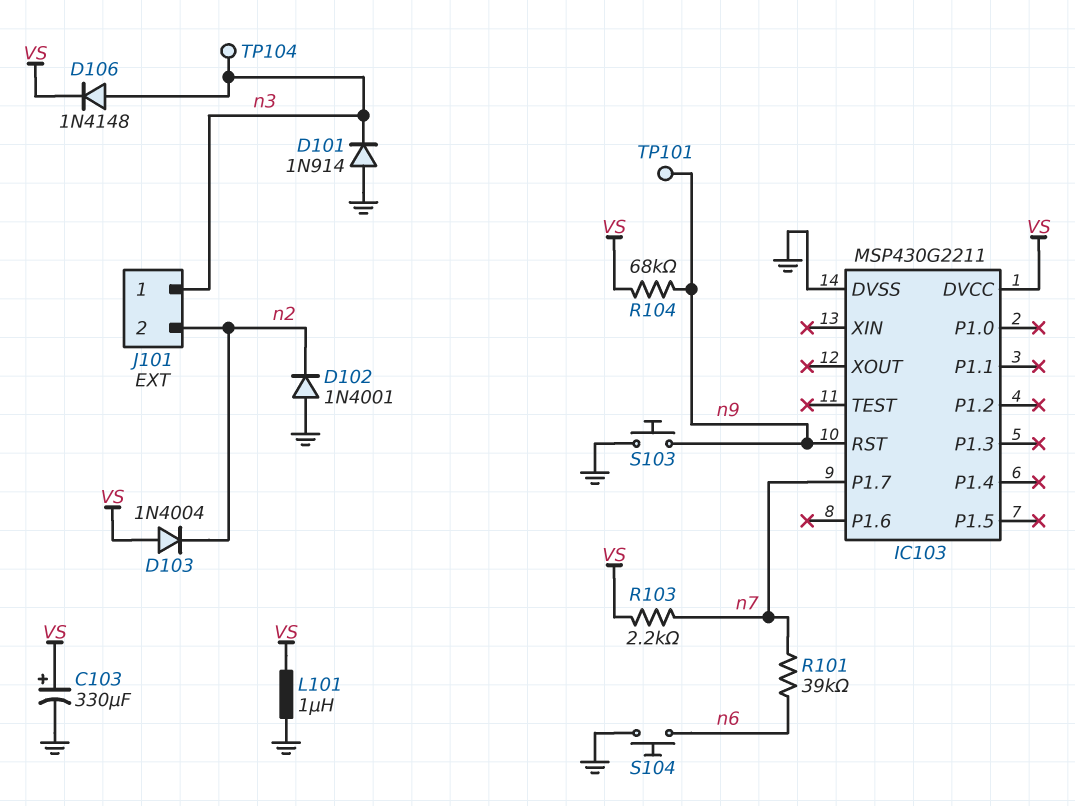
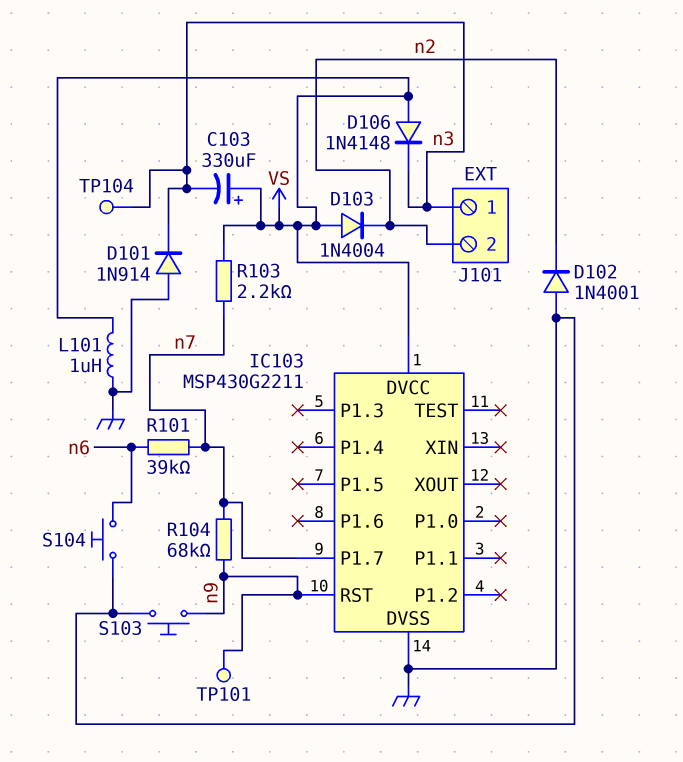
C103: 330uF (plus VS, minus GND) -> 330uF (plus VS, minus n3)
D106: diode 1N4148 (A n3, K VS) -> diode 1N4148 (A VS, K n3)
R104: 68k (VS, n9) -> 68k (n7, n9)

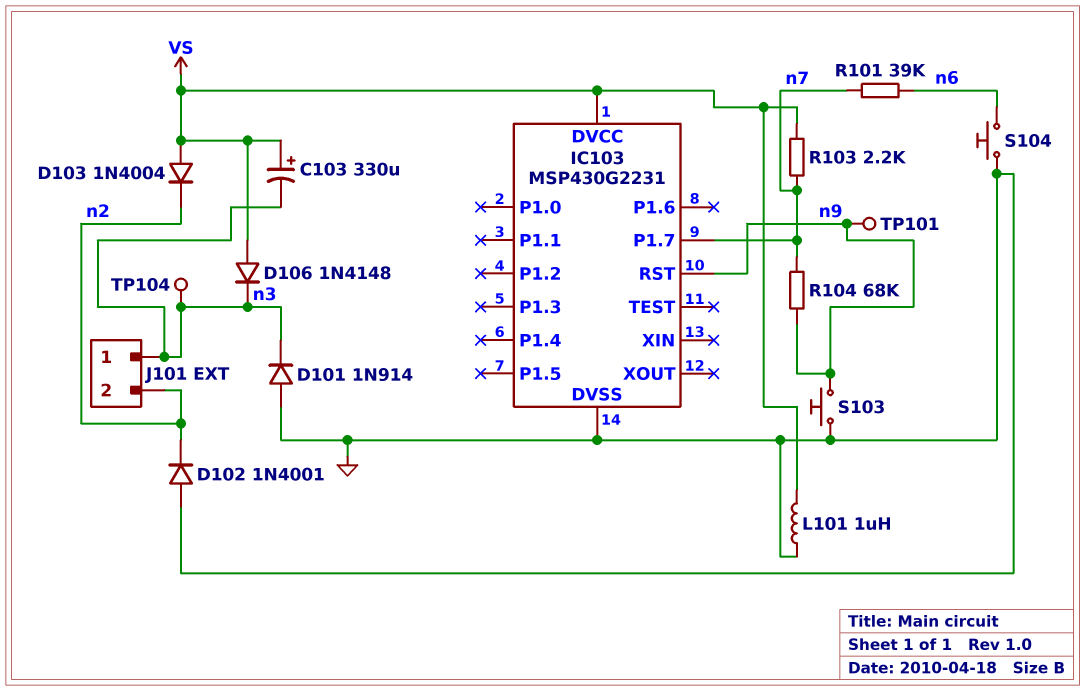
IC103: MSP430G2211 -> MSP430G2231

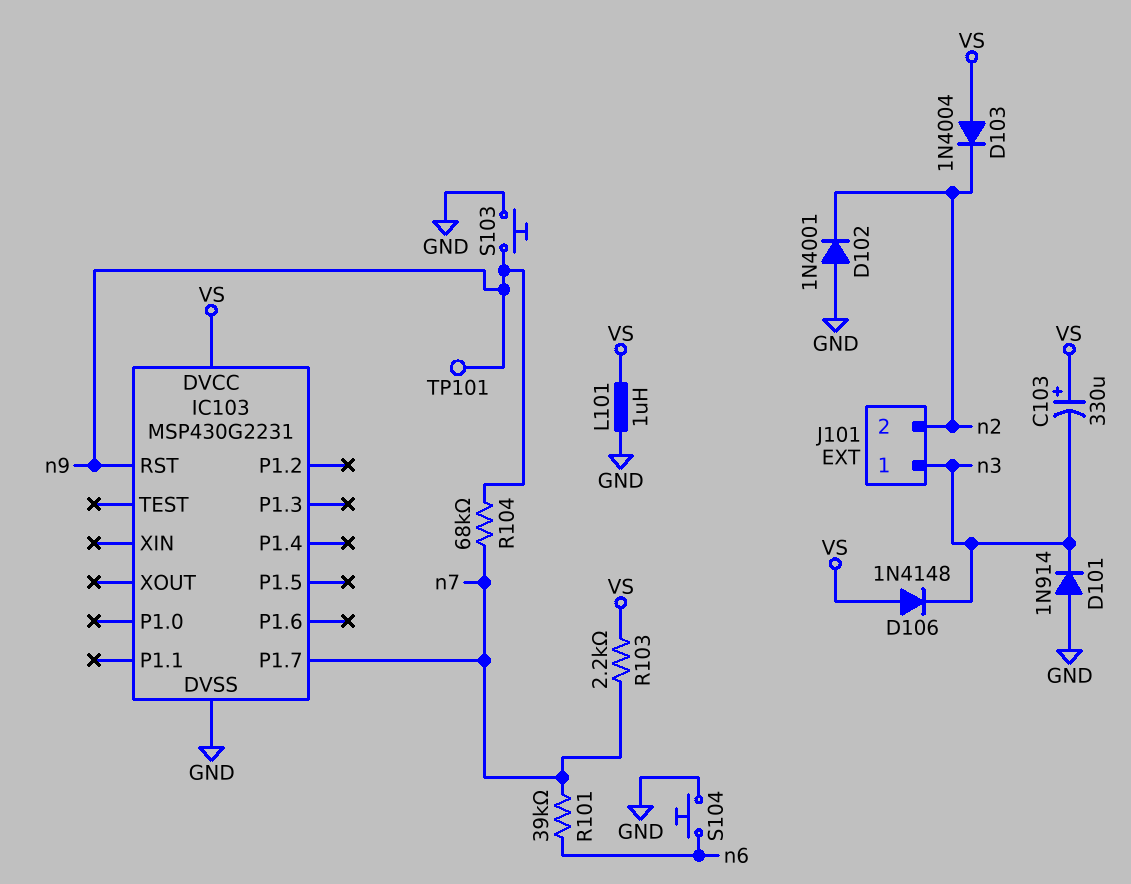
TP104: test point (n3) -> none

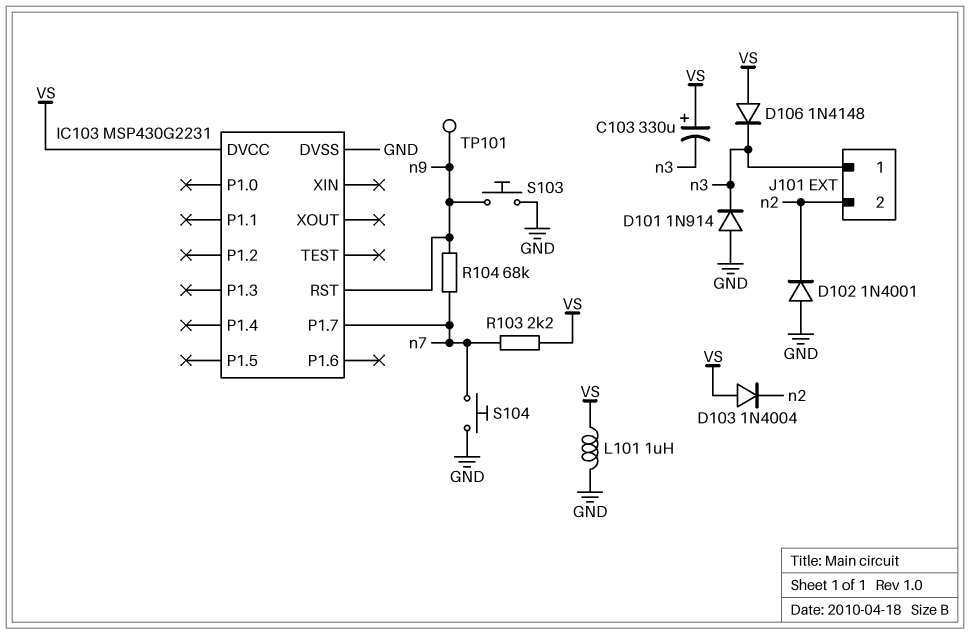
R101: 39k (n6, n7) -> none
S104: button (GND, n6) -> button (GND, n7)

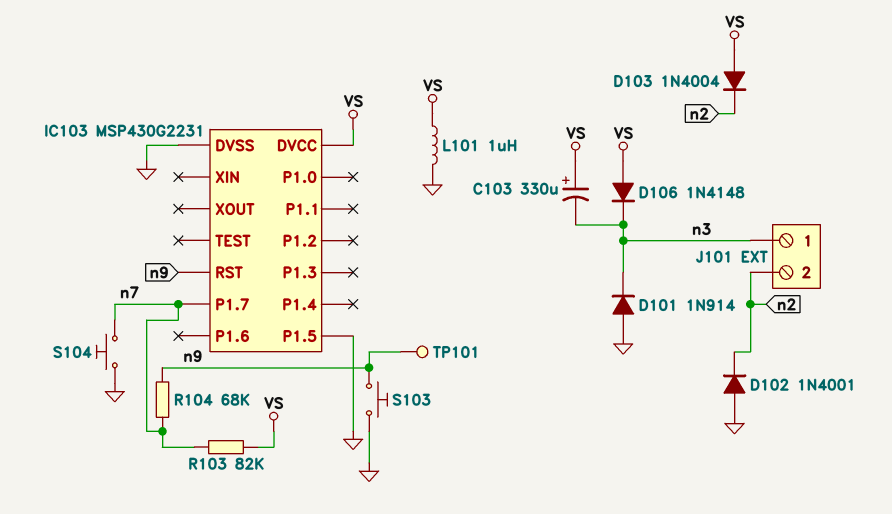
IC103 pin P1.5: none -> GND
R103: 2.2k (VS, n7) -> 82k (VS, n7)

